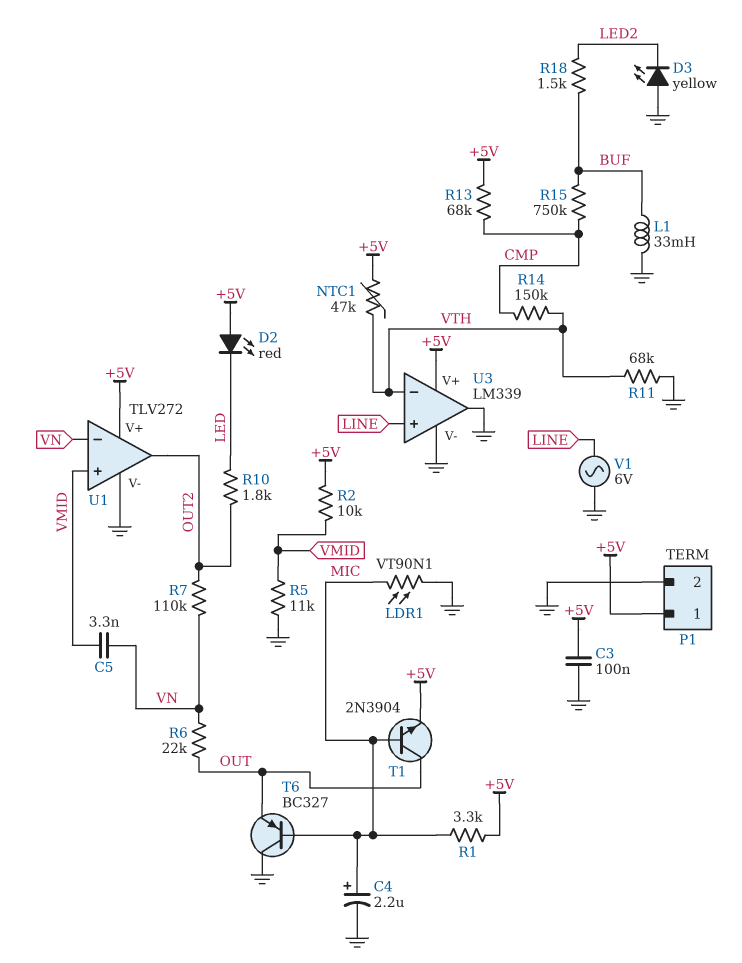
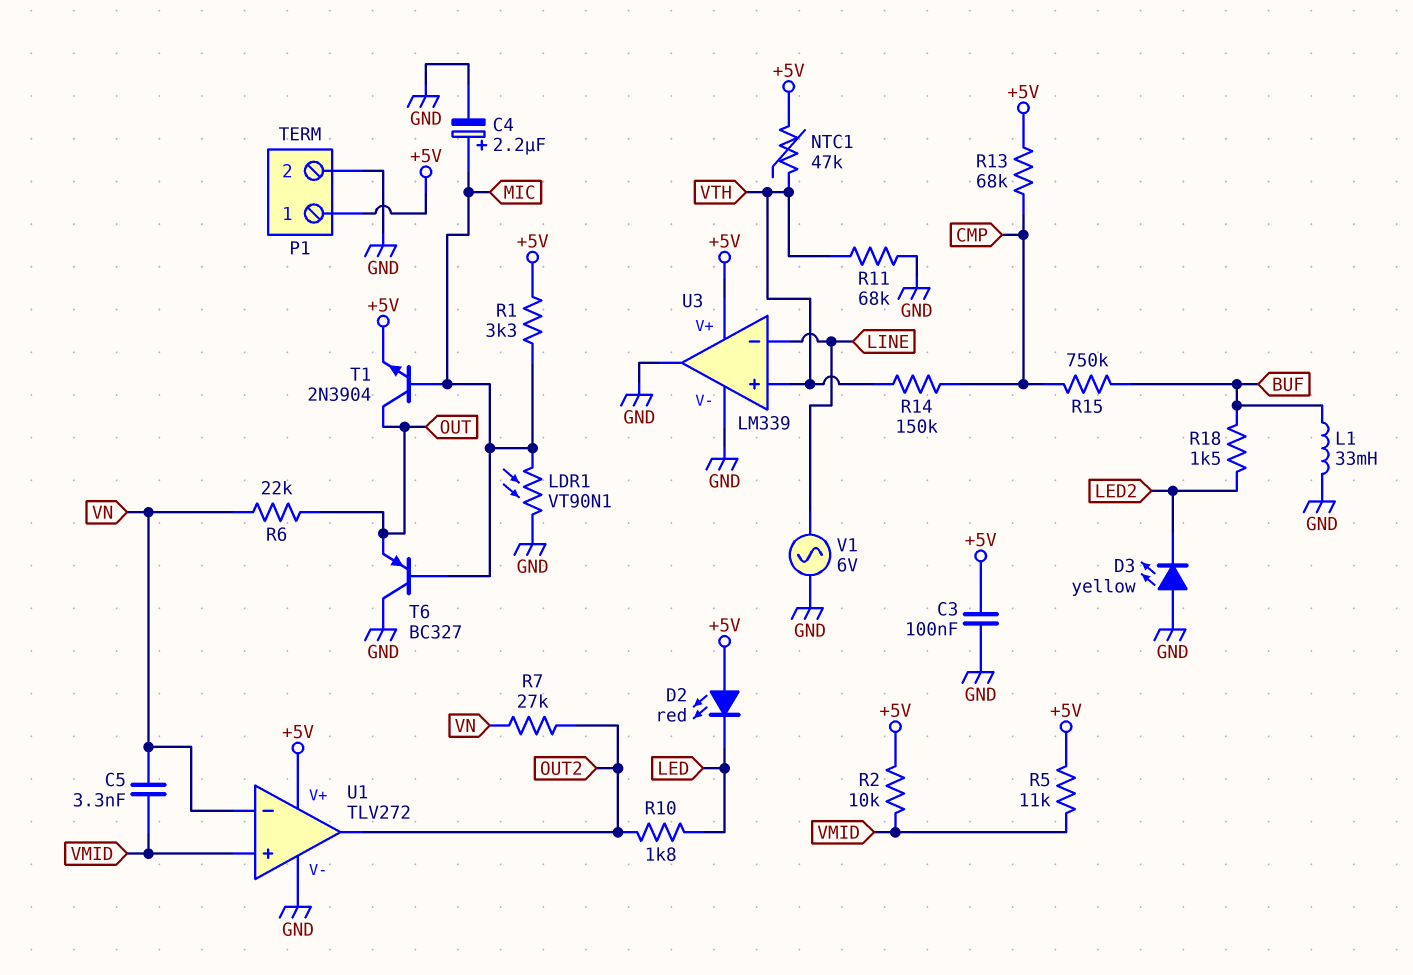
R5: 11k (GND, VMID) -> 11k (+5V, VMID)
R7: 110k (OUT2, VN) -> 27k (OUT2, VN)
U3 pin in+: LINE -> VTH
U3 pin in-: VTH -> LINE

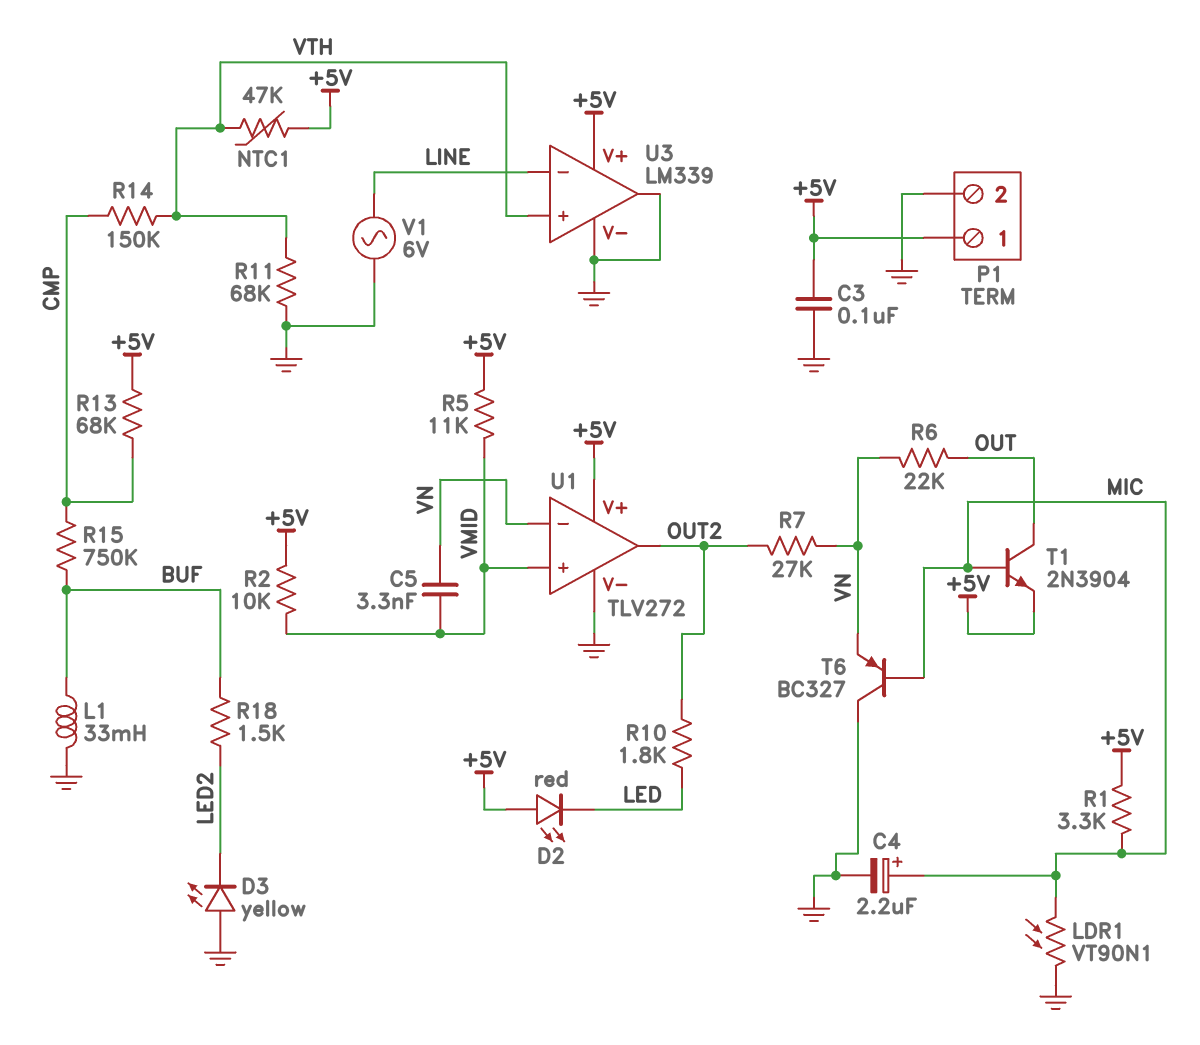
T6: PNP BC327 (B MIC, C GND, E OUT) -> PNP BC327 (B MIC, C GND, E VN)

